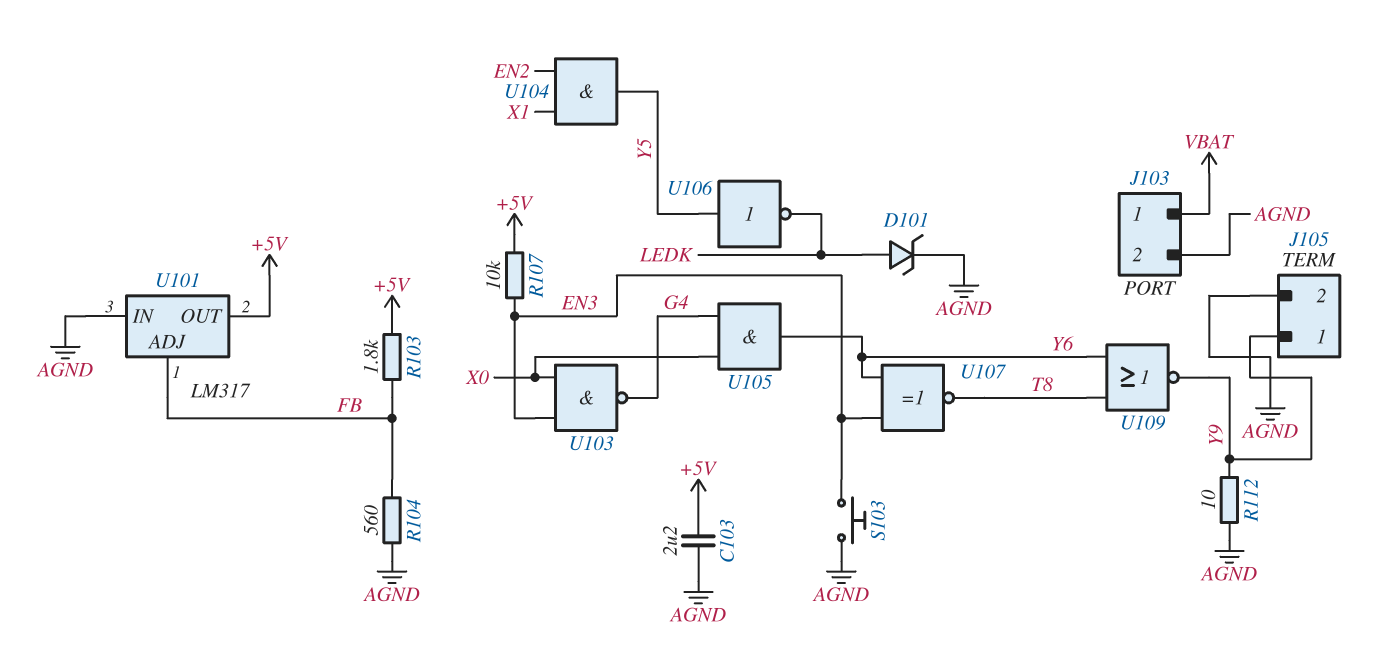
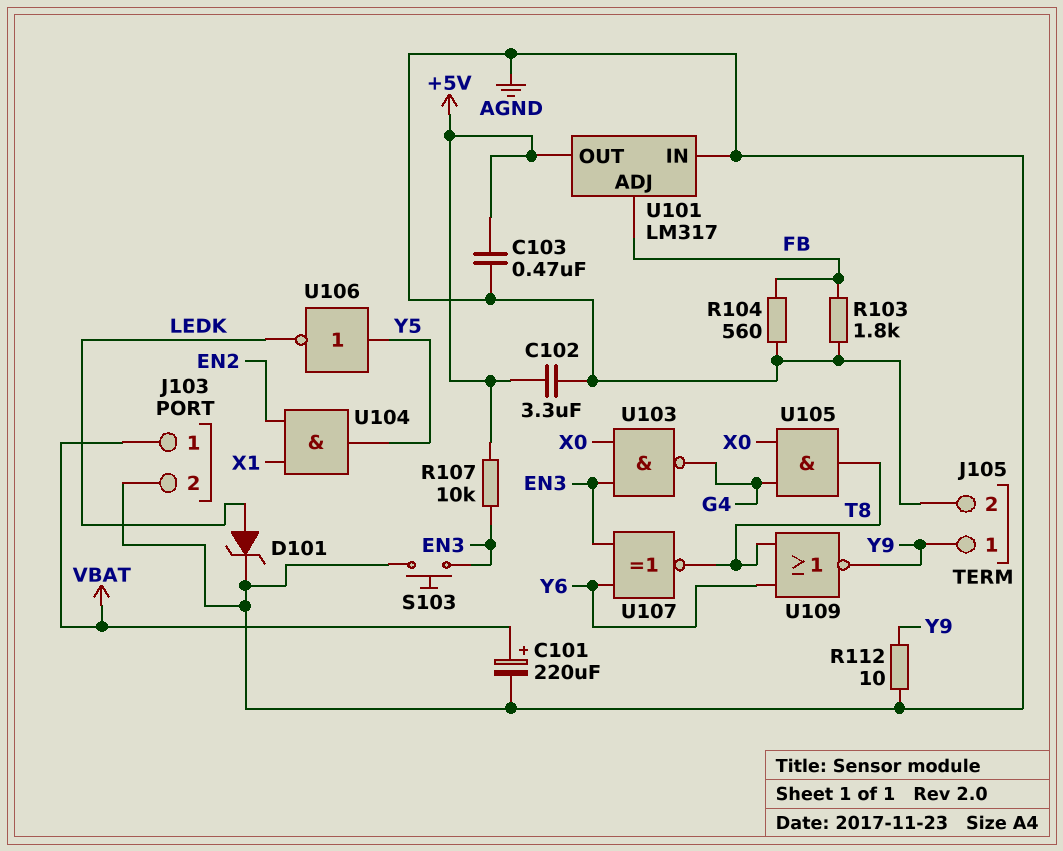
C101: none -> 220uF (plus VBAT, minus AGND)
C102: none -> 3.3uF (+5V, AGND)
C103: 2.2uF (+5V, AGND) -> 470nF (+5V, AGND)
R103: 1.8k (+5V, FB) -> 1.8k (AGND, FB)
U105: AND (in G4, in X0, out Y6) -> AND (in G4, in X0, out T8)

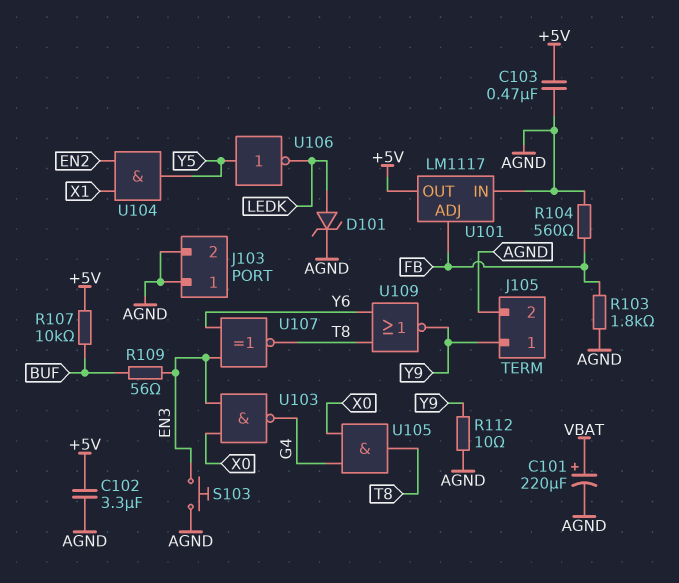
J103 pin 1: VBAT -> AGND
R107: 10k (+5V, EN3) -> 10k (+5V, BUF)
R109: none -> 56 (BUF, EN3)
U101: LM317 -> LM1117

